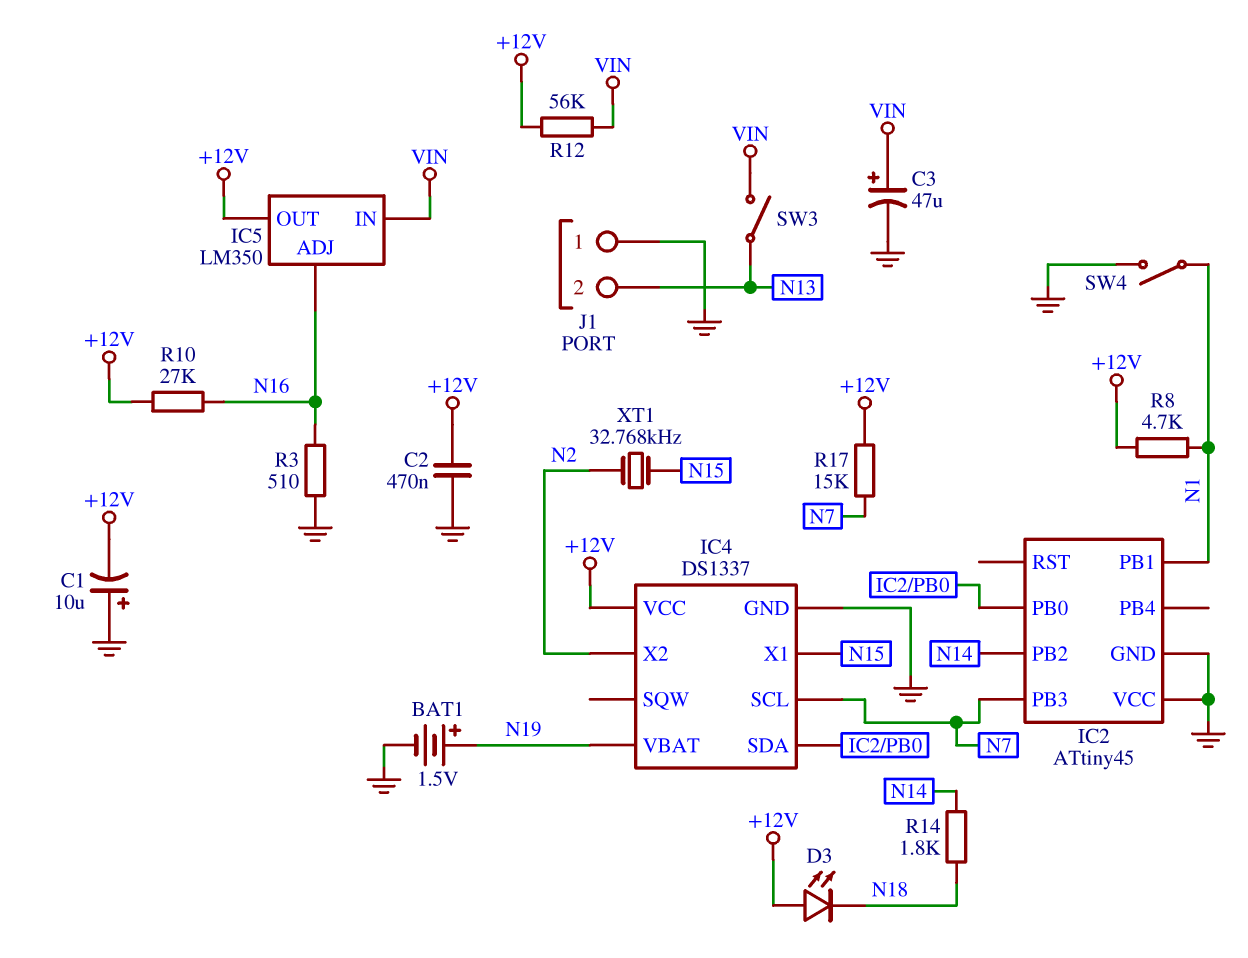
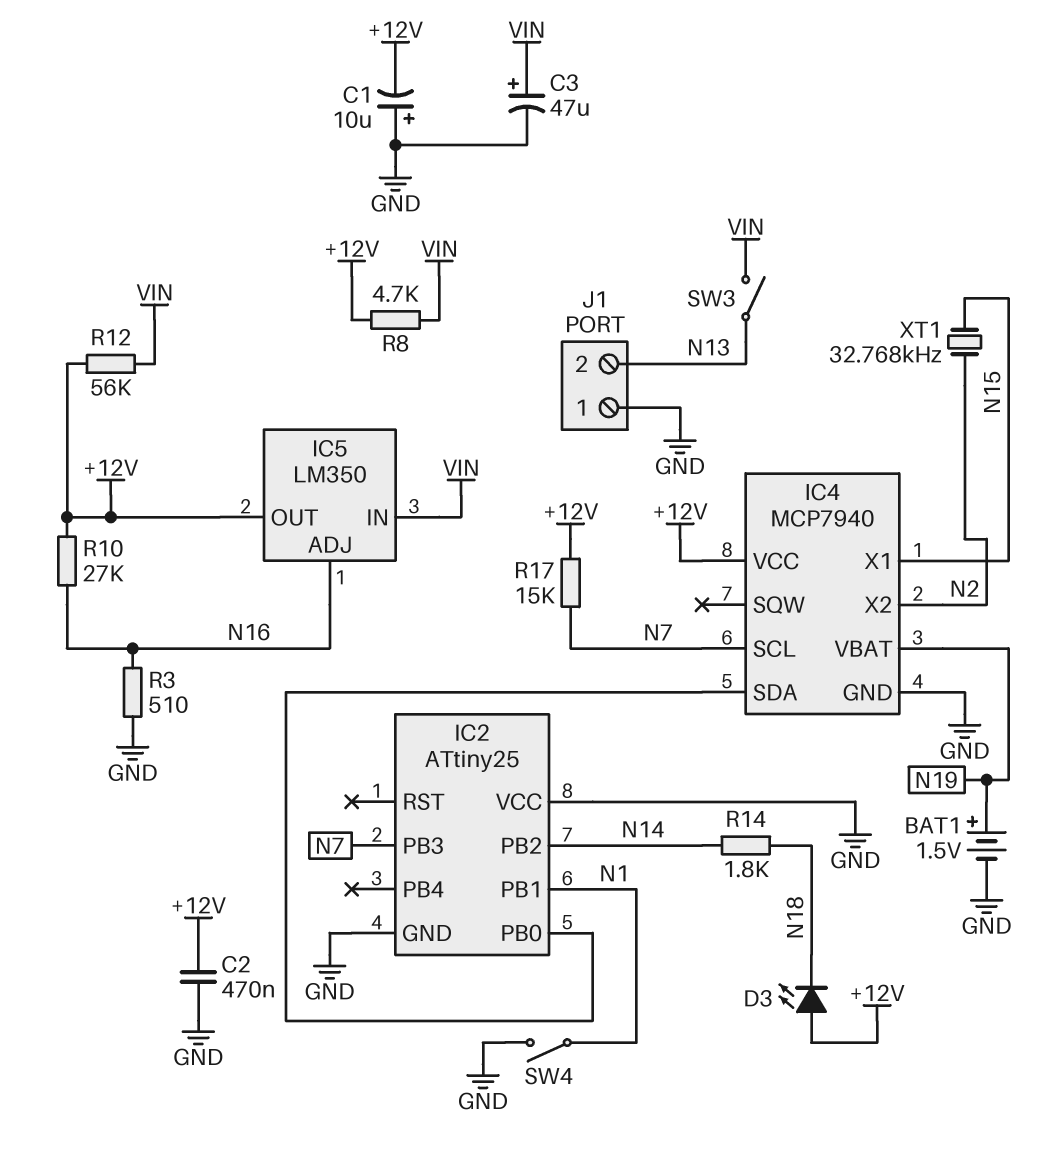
IC2: ATtiny45 -> ATtiny25
IC4: DS1337 -> MCP7940
R8: 4.7k (+12V, N1) -> 4.7k (+12V, VIN)

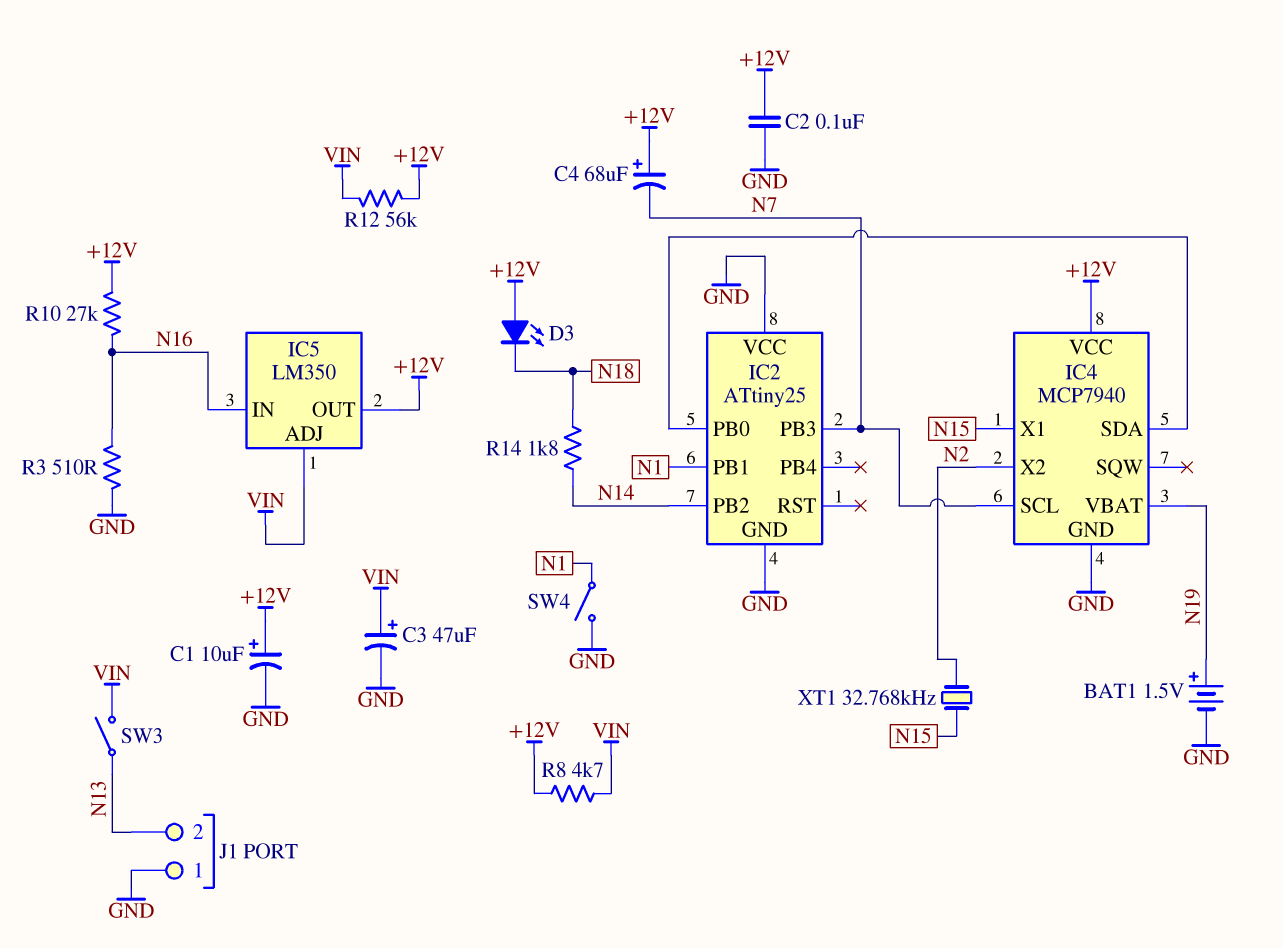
C1: 10uF (plus GND, minus +12V) -> 10uF (plus +12V, minus GND)
C2: 470nF (+12V, GND) -> 100nF (+12V, GND)
C4: none -> 68uF (plus +12V, minus N7)
IC5 pin ADJ: N16 -> VIN
IC5 pin IN: VIN -> N16
R17: 15k (+12V, N7) -> none

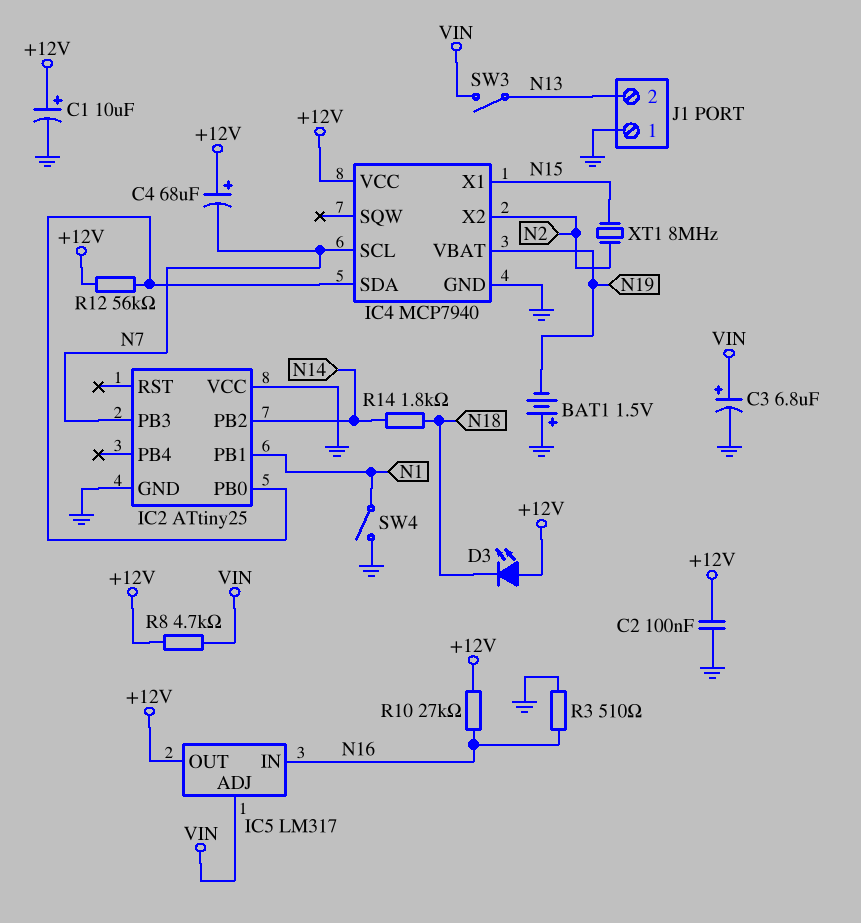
BAT1: 1.5V (plus N19, minus GND) -> 1.5V (plus GND, minus N19)
C3: 47uF (plus VIN, minus GND) -> 6.8uF (plus VIN, minus GND)
IC5: LM350 -> LM317
R12: 56k (+12V, VIN) -> 56k (+12V, IC2/PB0)
XT1: 32.768kHz (N2, N15) -> 8MHz (N2, N15)

